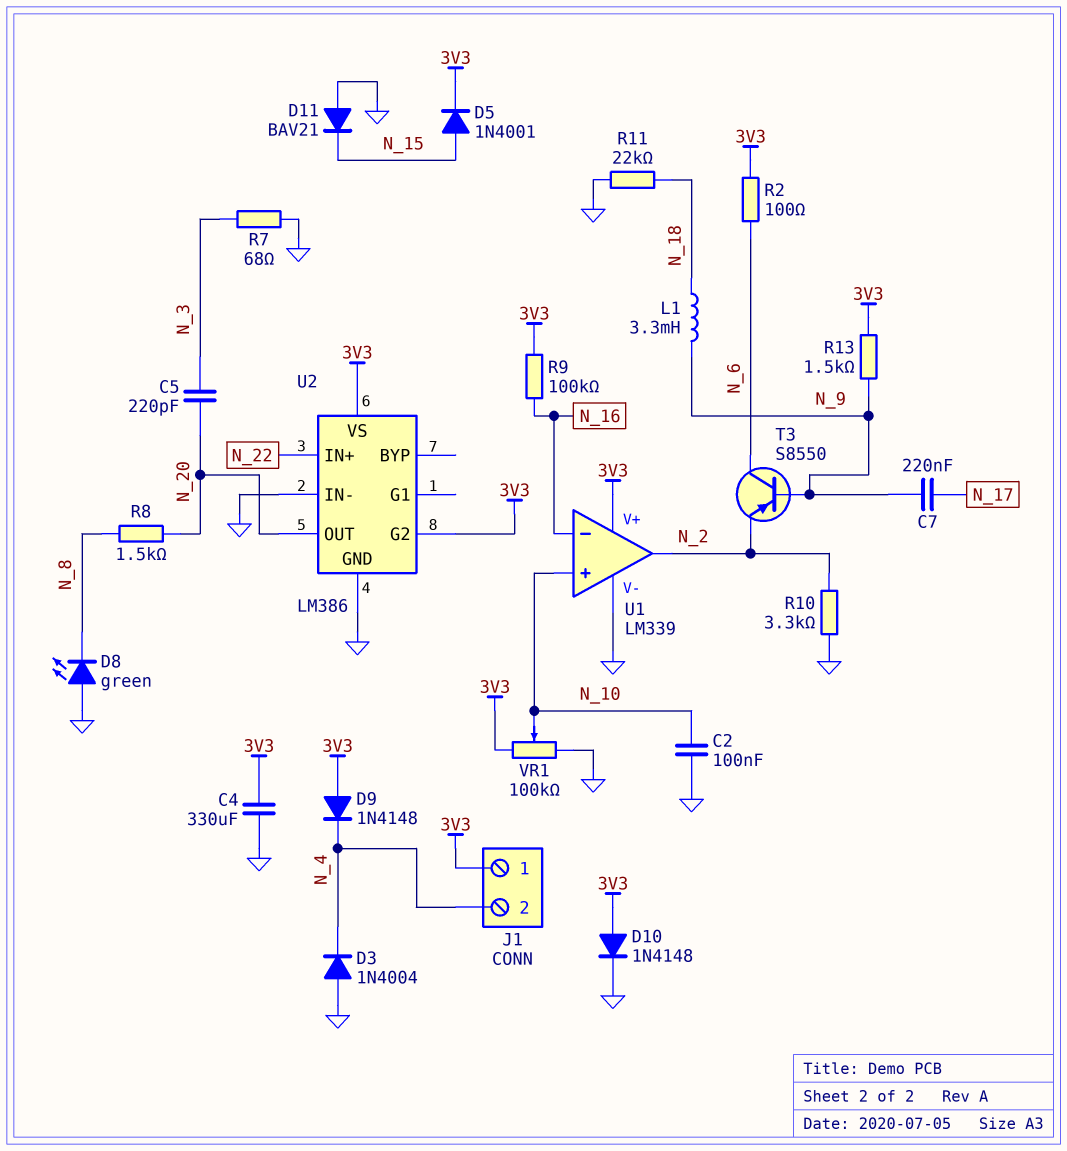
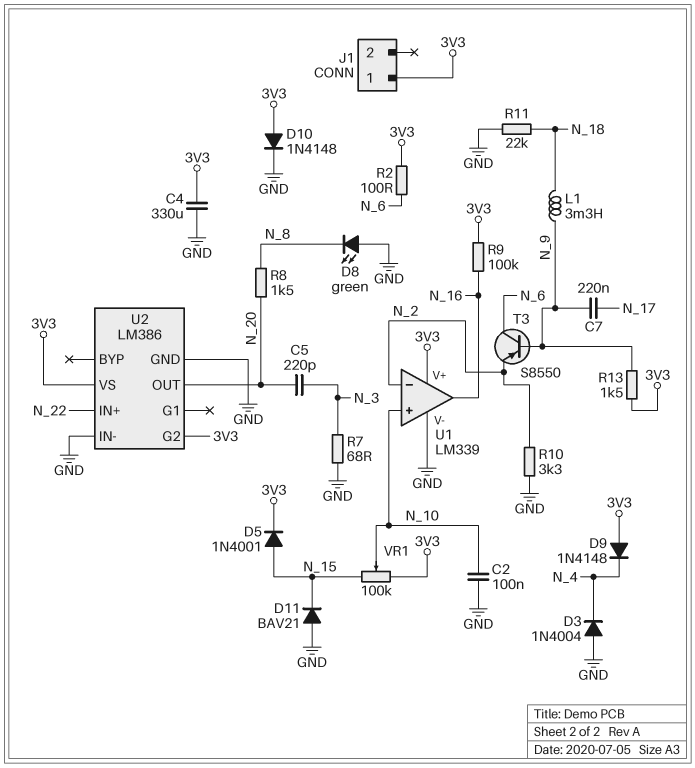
J1 pin 2: N_4 -> none
U1 pin in-: N_16 -> N_2
U1 pin out: N_2 -> N_16
VR1: 100k (3V3, GND, wiper N_10) -> 100k (3V3, N_15, wiper N_10)

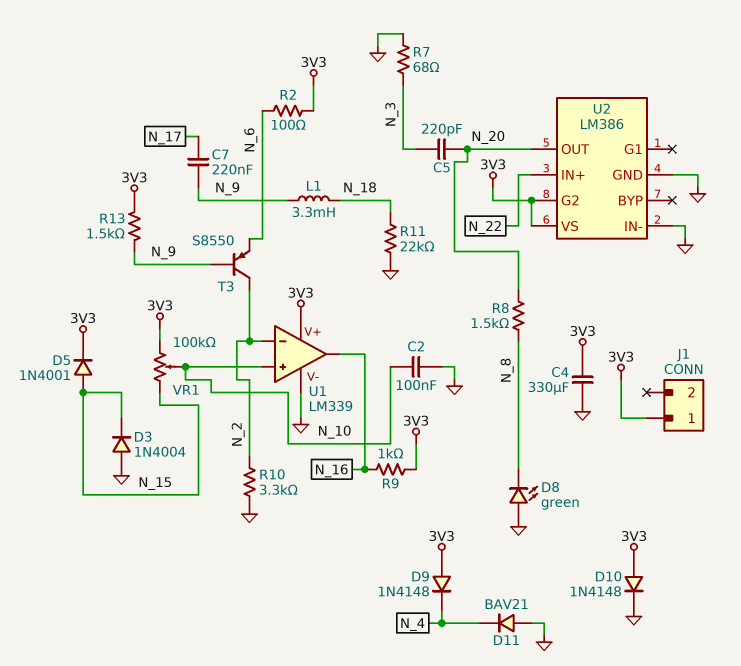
D3: diode 1N4004 (A GND, K N_4) -> diode 1N4004 (A GND, K N_15)
D11: diode BAV21 (A GND, K N_15) -> diode BAV21 (A GND, K N_4)
R9: 100k (3V3, N_16) -> 1k (3V3, N_16)
T3: PNP S8550 (B N_9, C N_6, E N_2) -> PNP S8550 (B N_9, C N_2, E N_6)

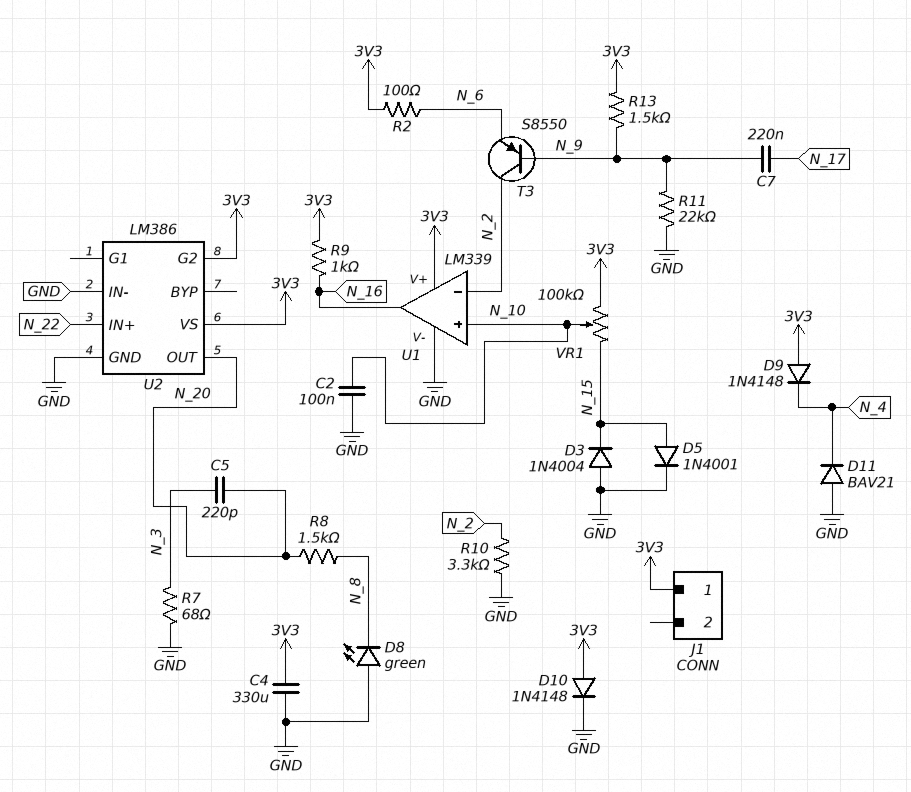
D5: diode 1N4001 (A N_15, K 3V3) -> diode 1N4001 (A N_15, K GND)
L1: 3.3mH (N_9, N_18) -> none
R11: 22k (GND, N_18) -> 22k (GND, N_9)

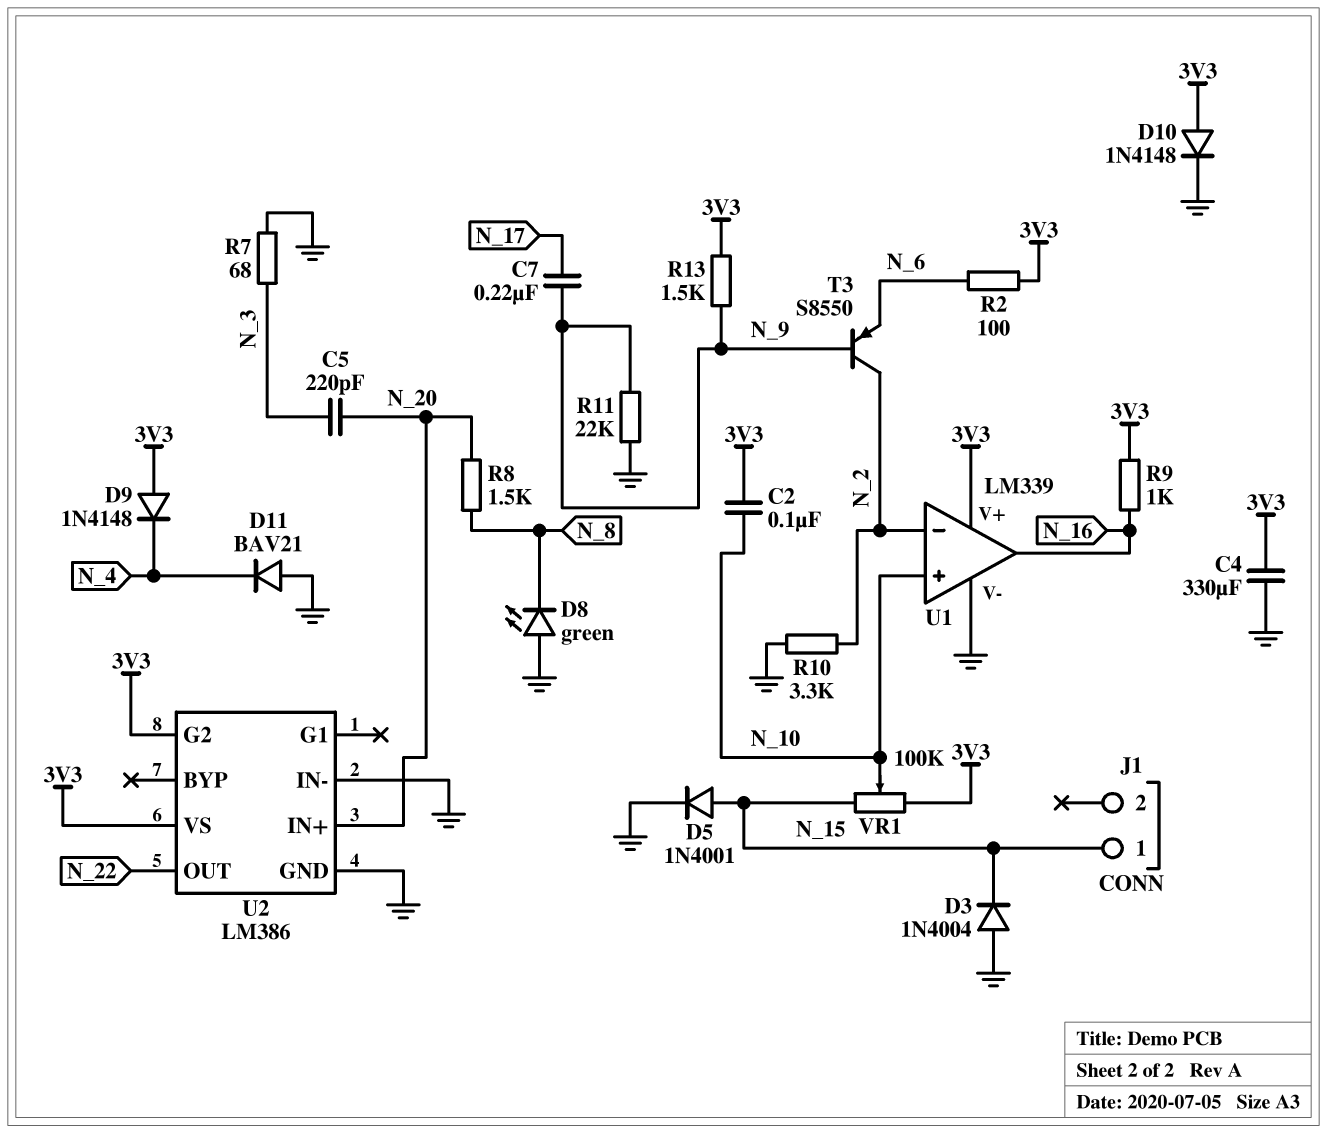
C2: 100nF (GND, N_10) -> 100nF (3V3, N_10)
J1 pin 1: 3V3 -> N_15
U2 pin IN+: N_22 -> N_20
U2 pin OUT: N_20 -> N_22

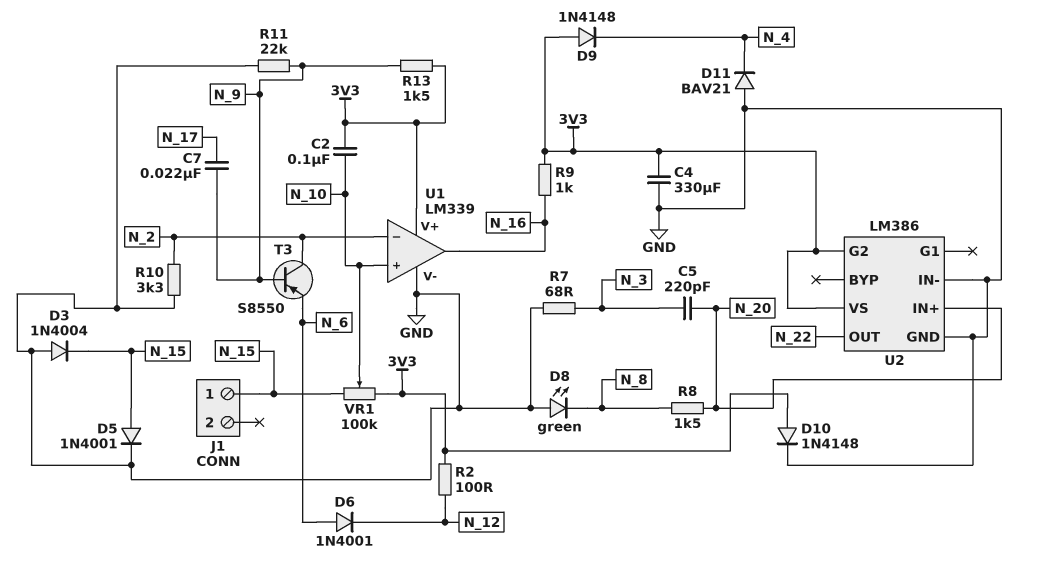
C7: 220nF (N_9, N_17) -> 22nF (N_9, N_17)
D6: none -> diode 1N4001 (A N_6, K N_12)
R2: 100 (3V3, N_6) -> 100 (3V3, N_12)

